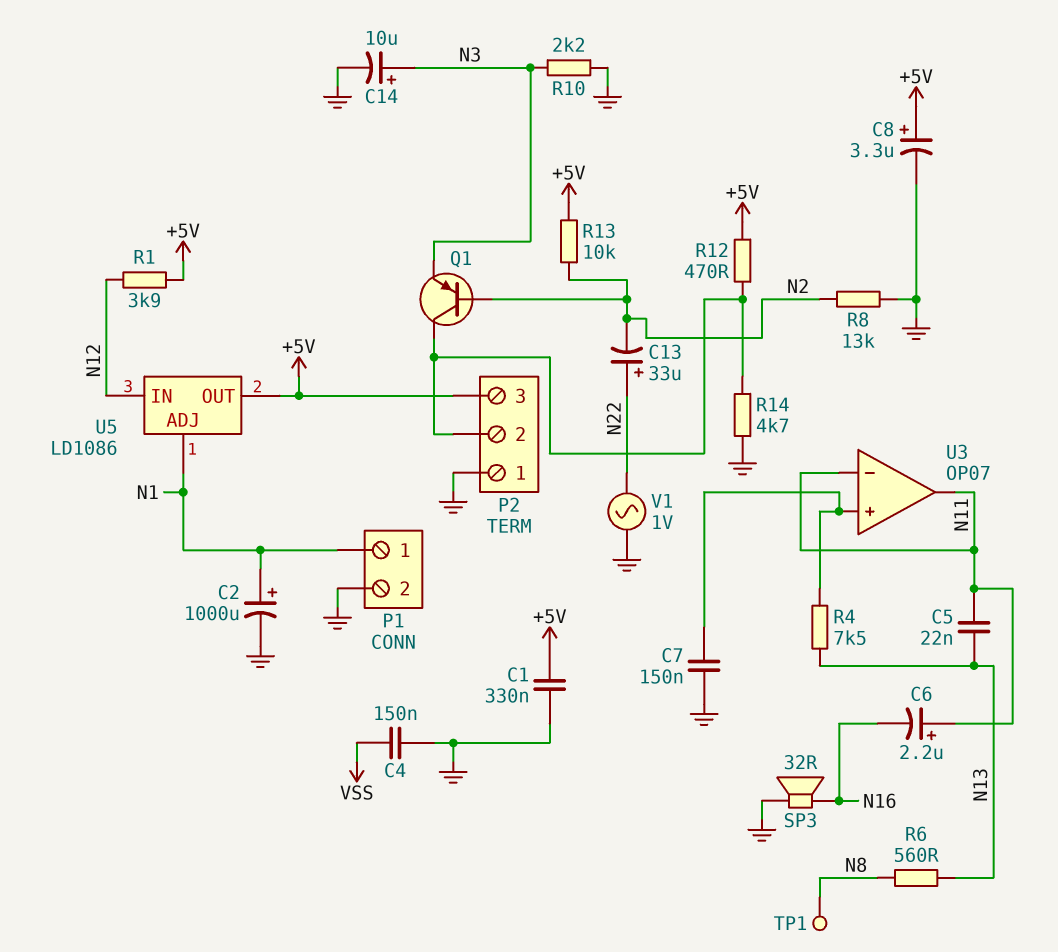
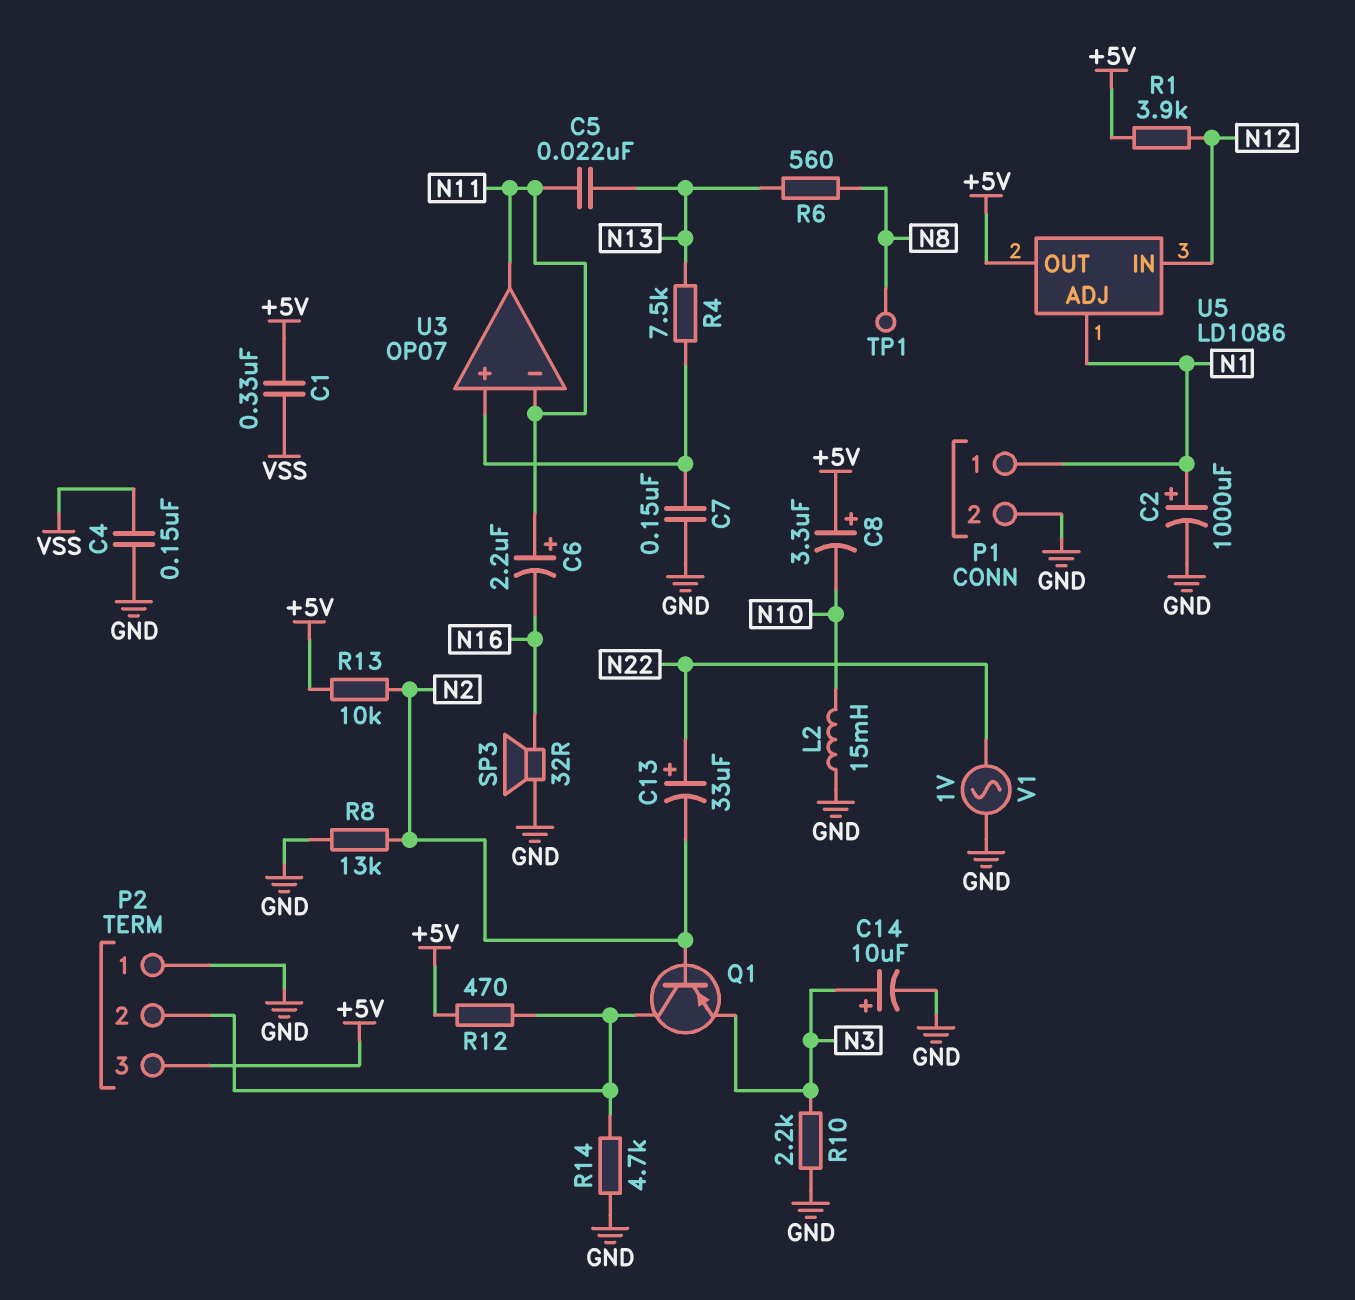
C1: 330nF (+5V, GND) -> 330nF (+5V, VSS)
C8: 3.3uF (plus +5V, minus GND) -> 3.3uF (plus +5V, minus N10)
L2: none -> 15mH (GND, N10)

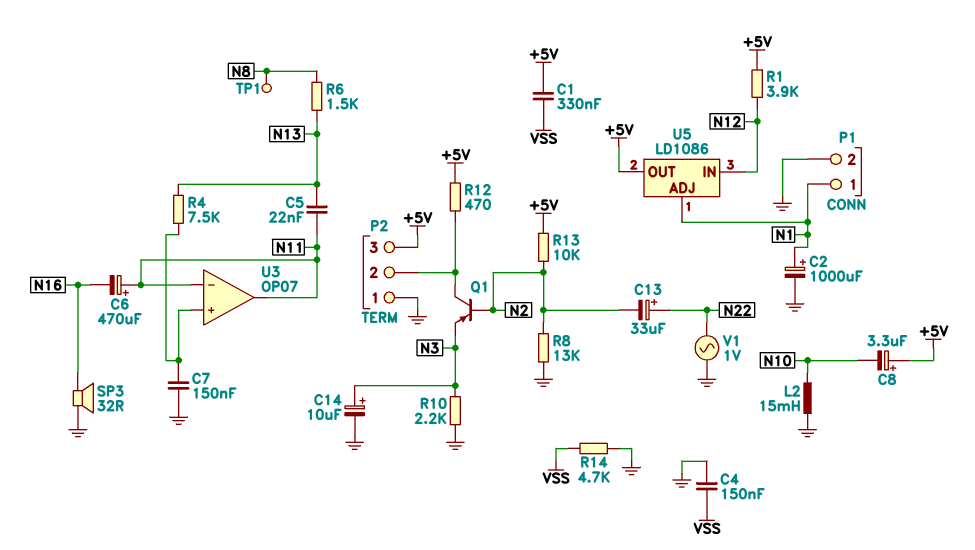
C6: 2.2uF (plus N11, minus N16) -> 470uF (plus N11, minus N16)
R6: 560 (N8, N13) -> 1.5k (N8, N13)
R14: 4.7k (GND, P2/2) -> 4.7k (GND, VSS)

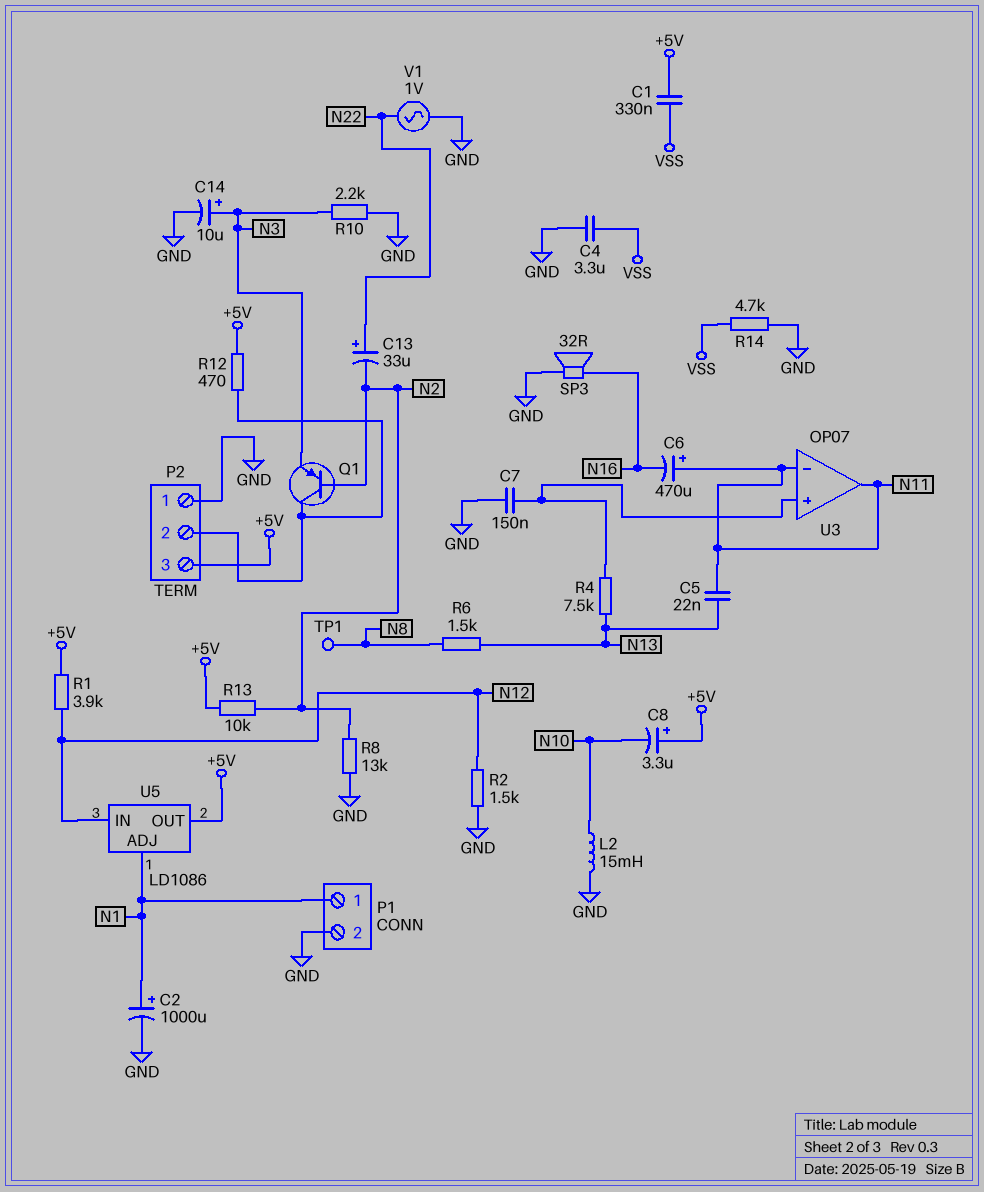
C4: 150nF (GND, VSS) -> 3.3uF (GND, VSS)
R2: none -> 1.5k (GND, N12)

